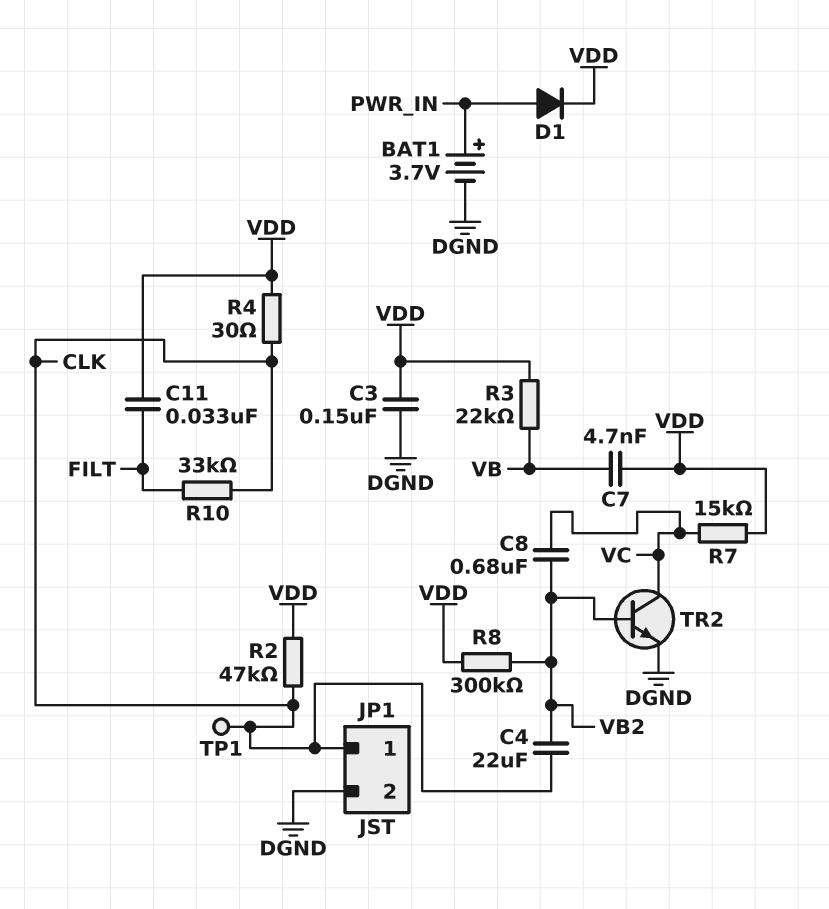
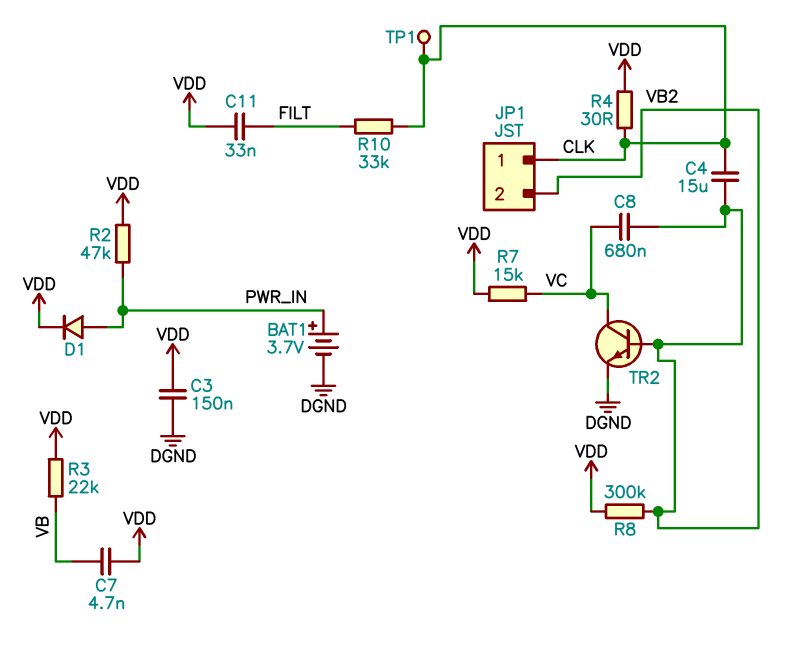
C4: 22uF (CLK, VB2) -> 15uF (CLK, VB2)
JP1 pin 2: DGND -> VB2
R2: 47k (CLK, VDD) -> 47k (PWR_IN, VDD)

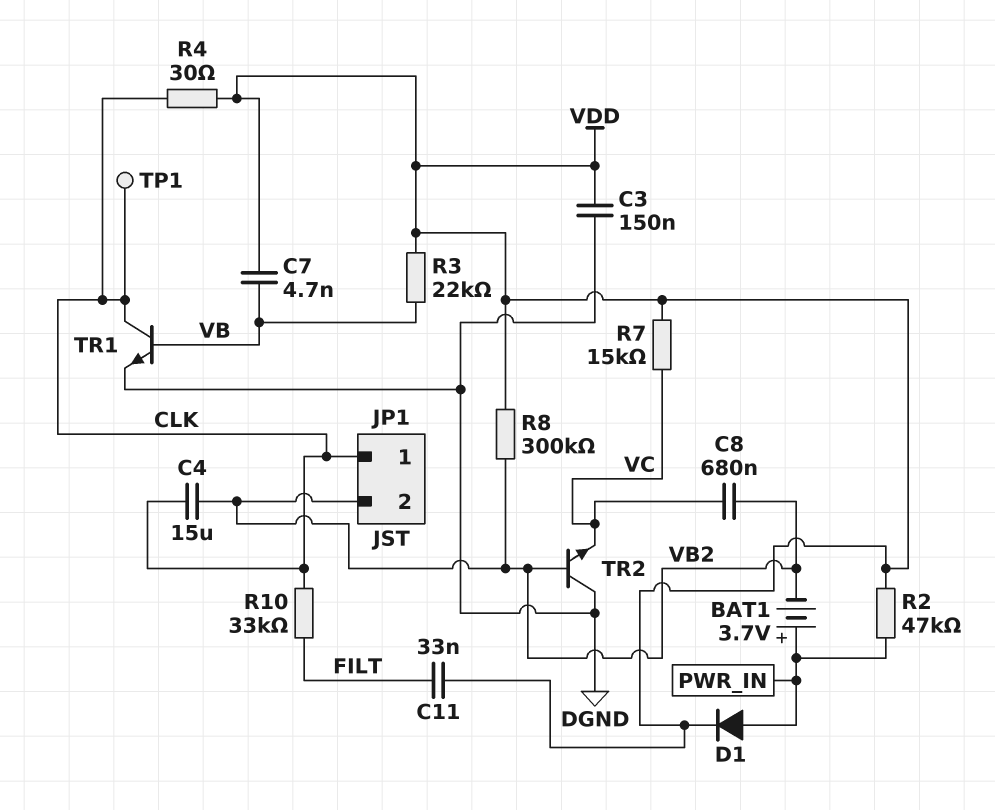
BAT1: 3.7V (plus PWR_IN, minus DGND) -> 3.7V (plus PWR_IN, minus VB2)
TR1: none -> NPN (B VB, C CLK, E DGND)
TR2: NPN (B VB2, C VC, E DGND) -> NPN (B VB2, C DGND, E VC)

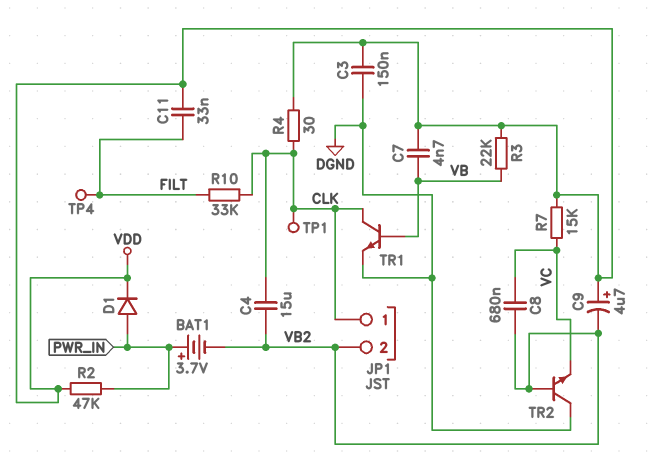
C9: none -> 4.7uF (plus VDD, minus VB2)
R8: 300k (VB2, VDD) -> none
TP4: none -> test point (FILT)

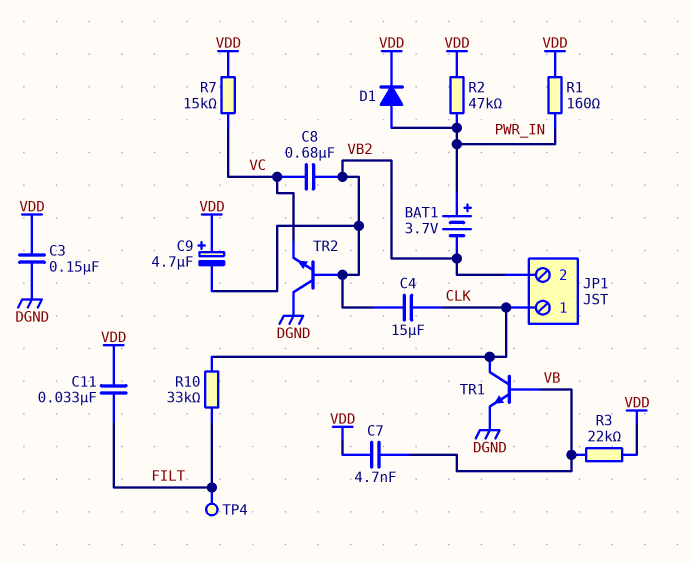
R1: none -> 160 (PWR_IN, VDD)
R4: 30 (CLK, VDD) -> none
TP1: test point (CLK) -> none

